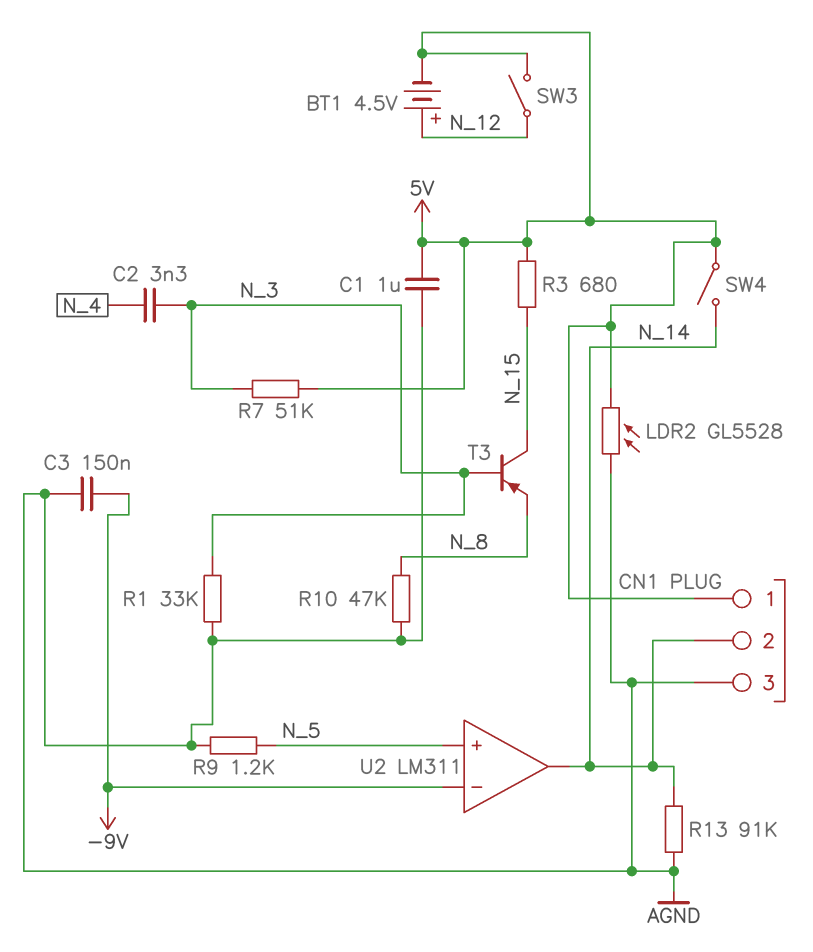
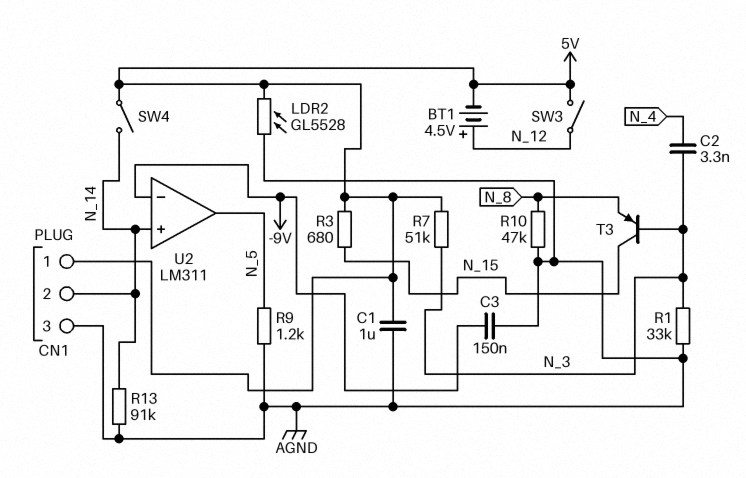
U2 pin in+: N_5 -> N_14
U2 pin out: N_14 -> N_5

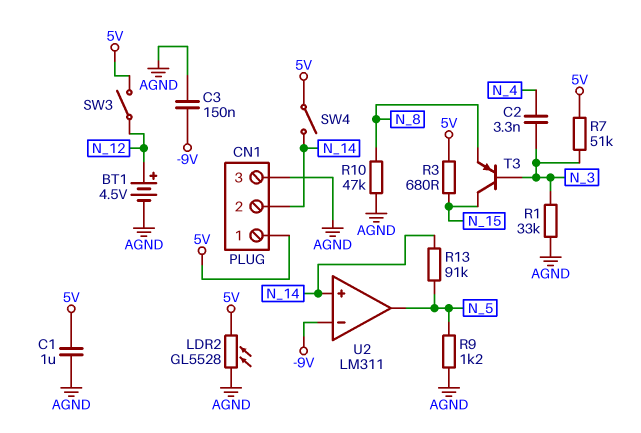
BT1: 4.5V (plus N_12, minus 5V) -> 4.5V (plus N_12, minus AGND)
R13: 91k (AGND, N_14) -> 91k (N_5, N_14)

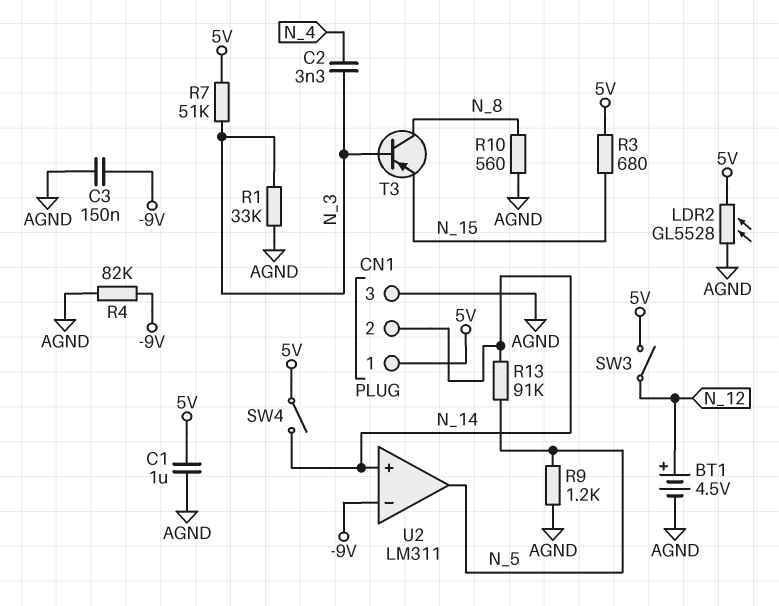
R4: none -> 82k (-9V, AGND)
R10: 47k (AGND, N_8) -> 560 (AGND, N_8)
T3: PNP (B N_3, C N_15, E N_8) -> PNP (B N_3, C N_8, E N_15)

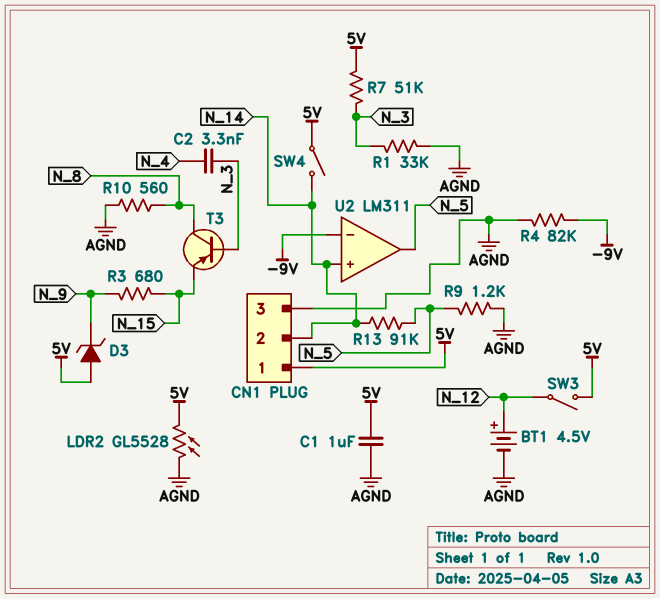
C3: 150nF (-9V, AGND) -> none
D3: none -> zener (A 5V, K N_9)
R3: 680 (5V, N_15) -> 680 (N_9, N_15)

